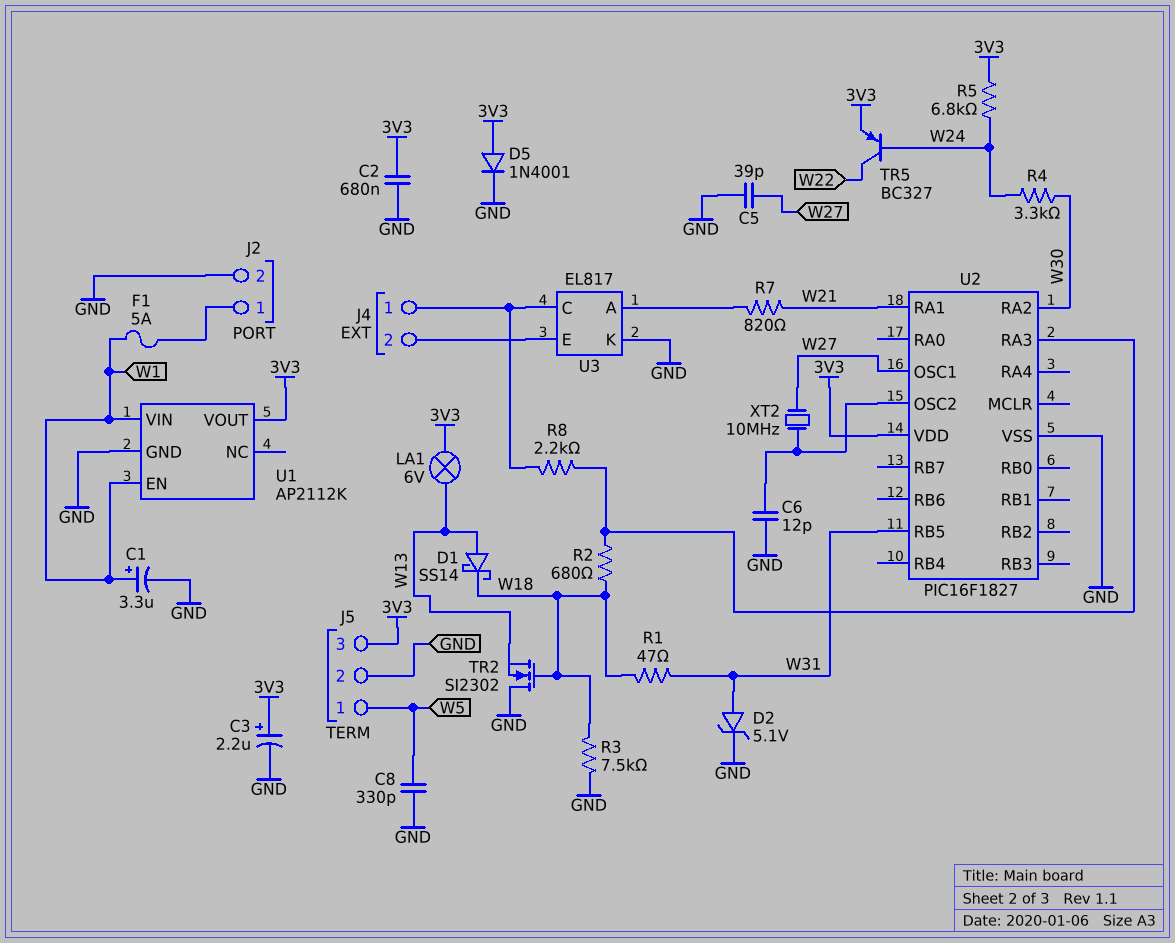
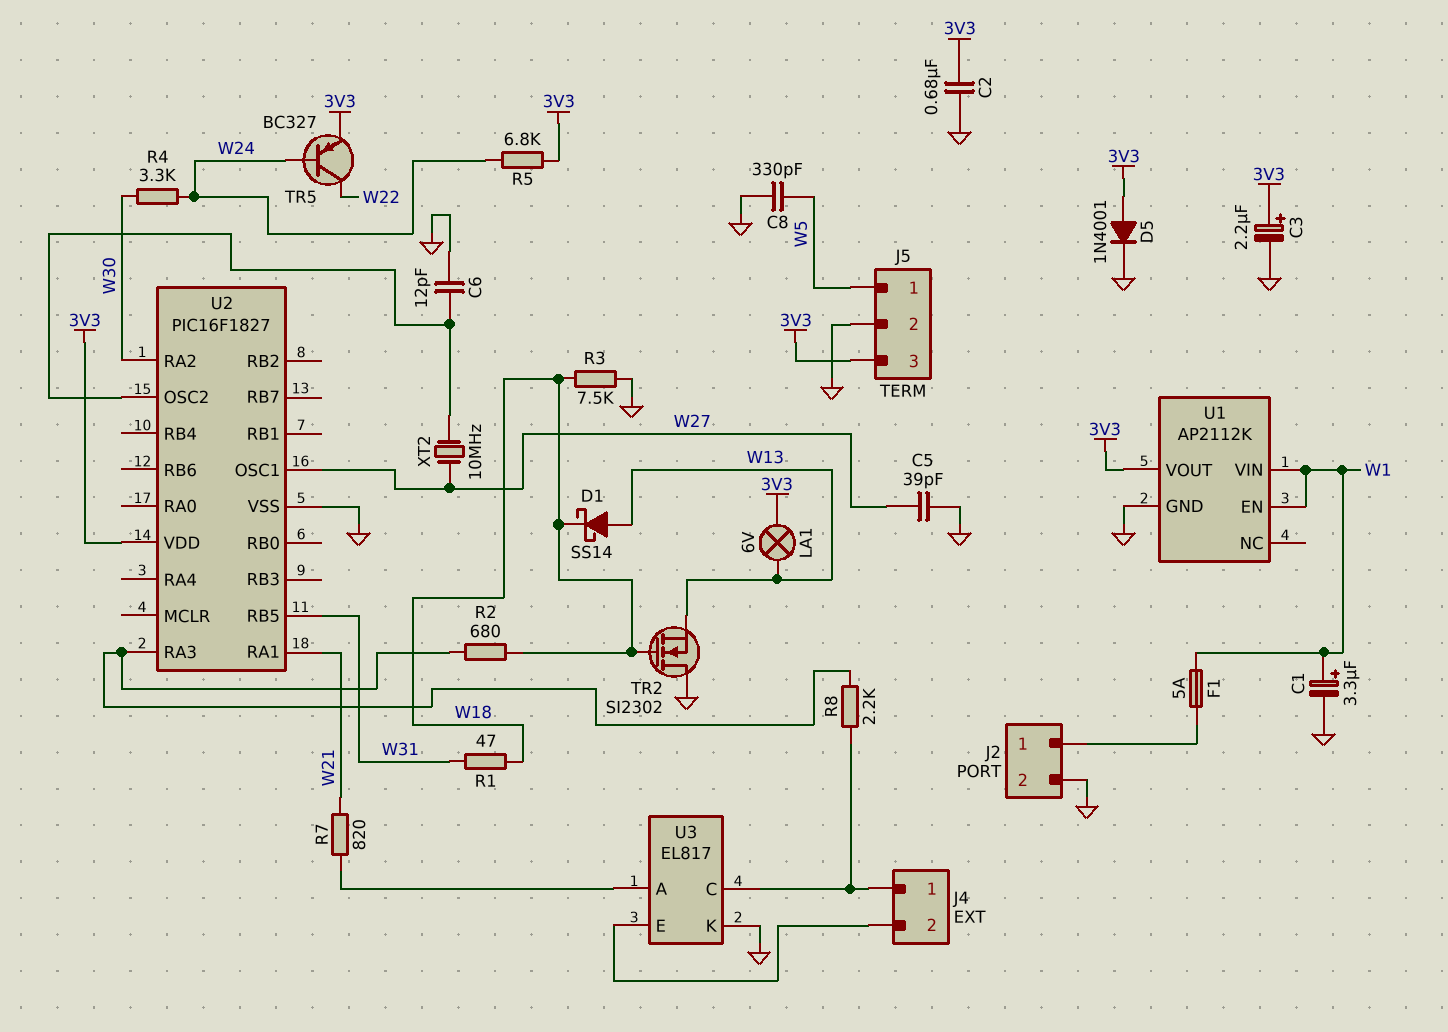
D2: zener 5.1V (A W31, K GND) -> none

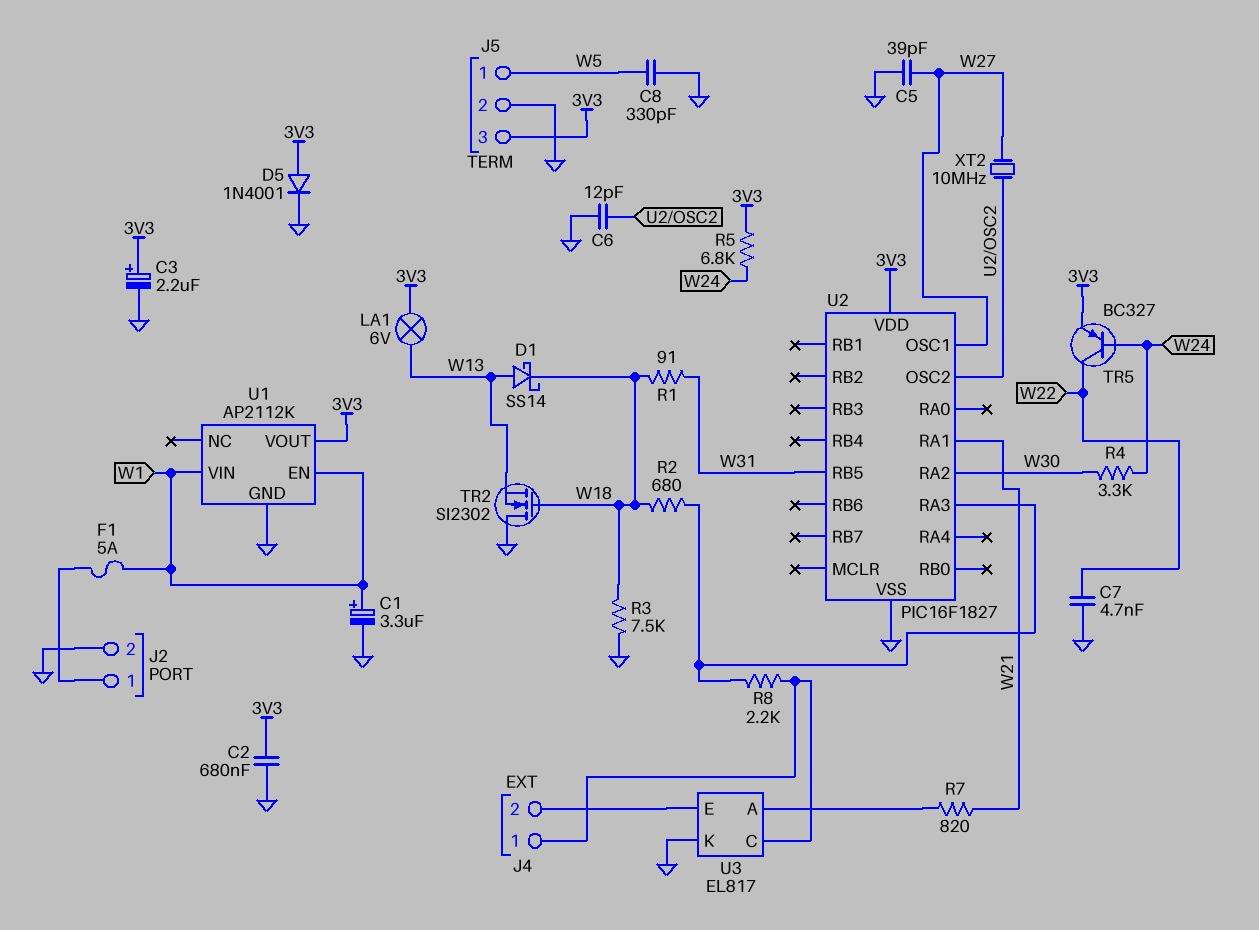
C7: none -> 4.7nF (GND, W22)
R1: 47 (W18, W31) -> 91 (W18, W31)

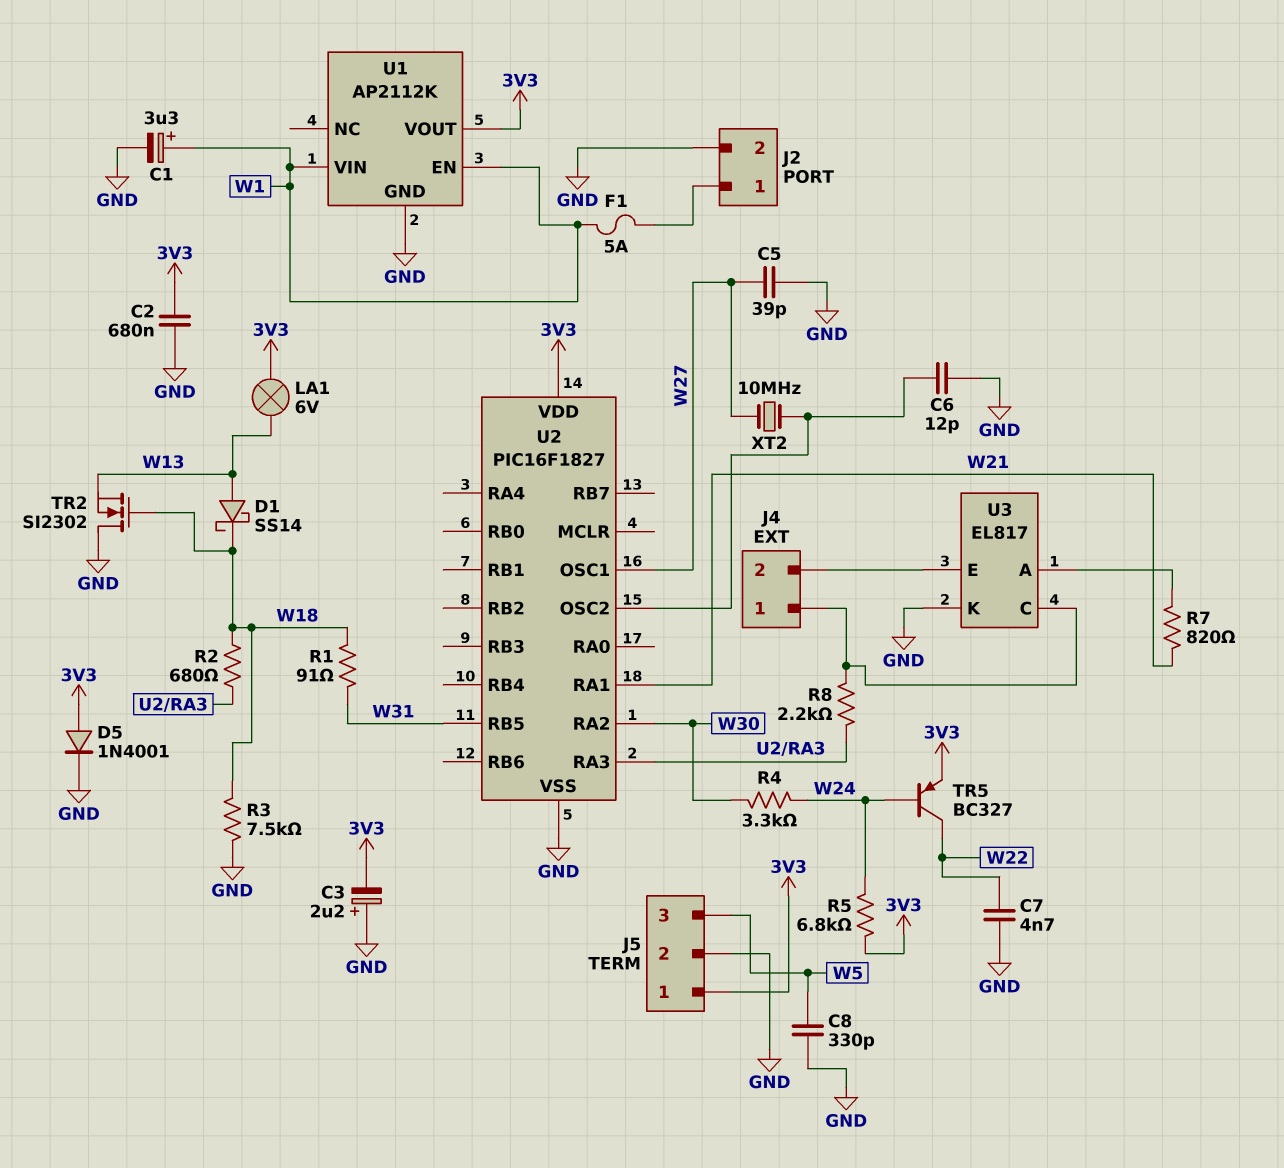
C3: 2.2uF (plus 3V3, minus GND) -> 2.2uF (plus GND, minus 3V3)
J5 pin 1: W5 -> 3V3
J5 pin 3: 3V3 -> W5

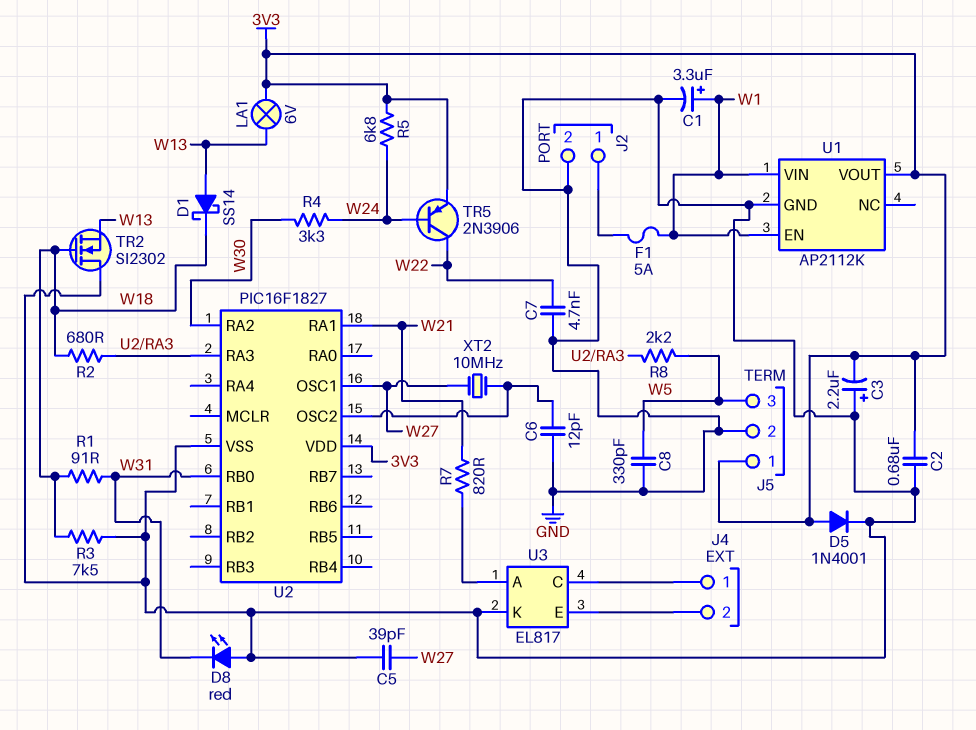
D8: none -> LED red (A GND, K W31)
R8: 2.2k (J4/1, U2/RA3) -> 2.2k (U2/RA3, W5)
TR5: PNP BC327 (B W24, C W22, E 3V3) -> PNP 2N3906 (B W24, C W22, E 3V3)
U2 pin RB0: none -> W31
U2 pin RB5: W31 -> none

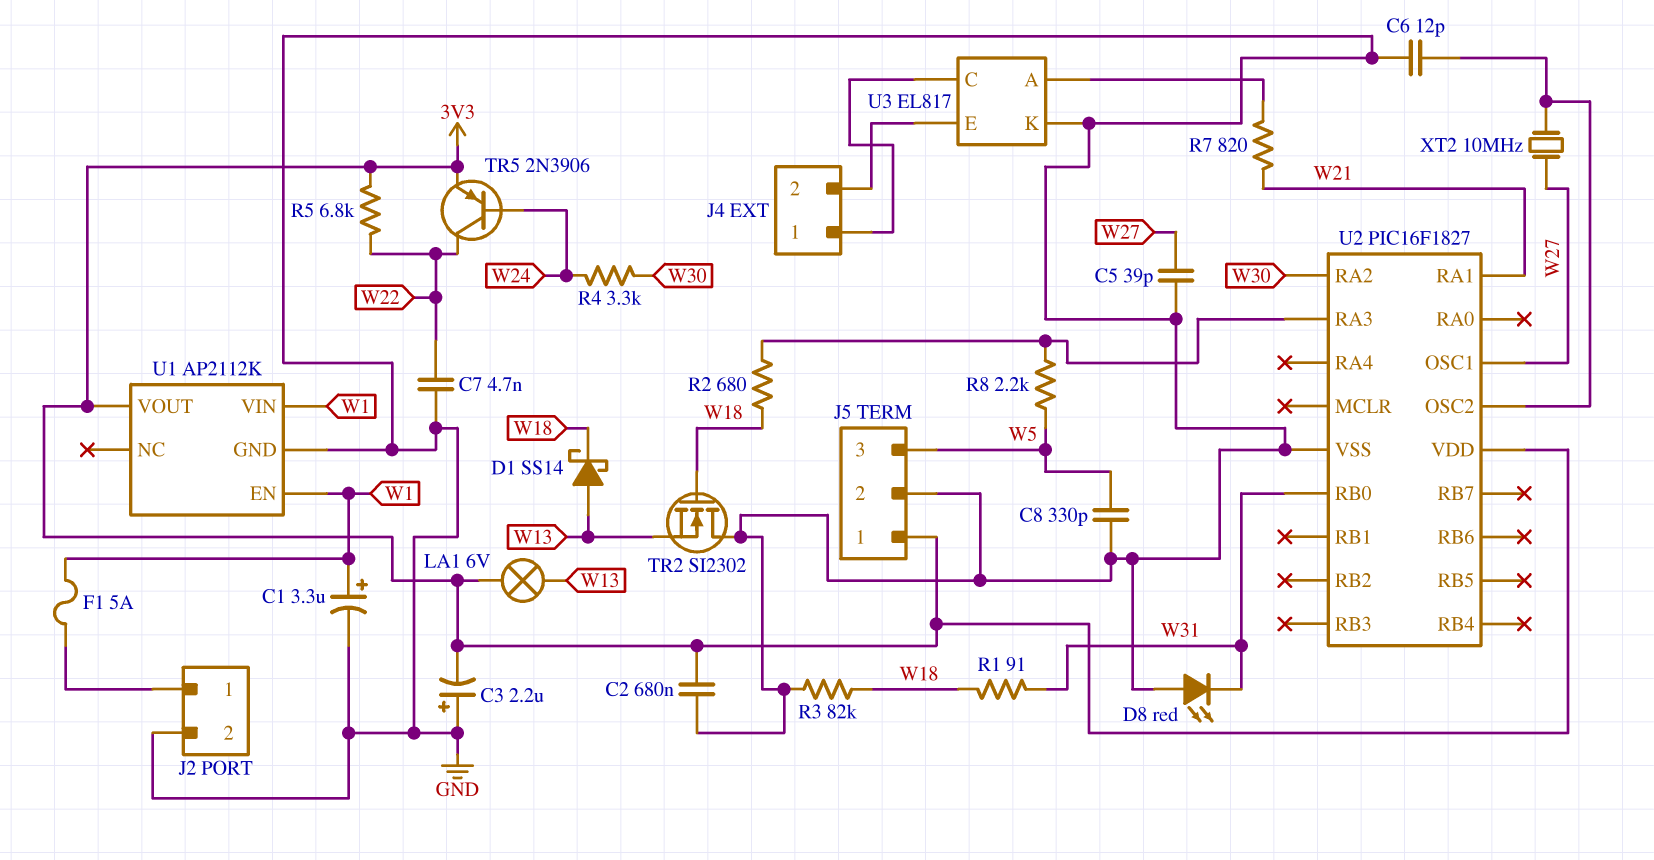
D5: diode 1N4001 (A 3V3, K GND) -> none
R3: 7.5k (GND, W18) -> 82k (GND, W18)
R5: 6.8k (3V3, W24) -> 6.8k (3V3, W22)

